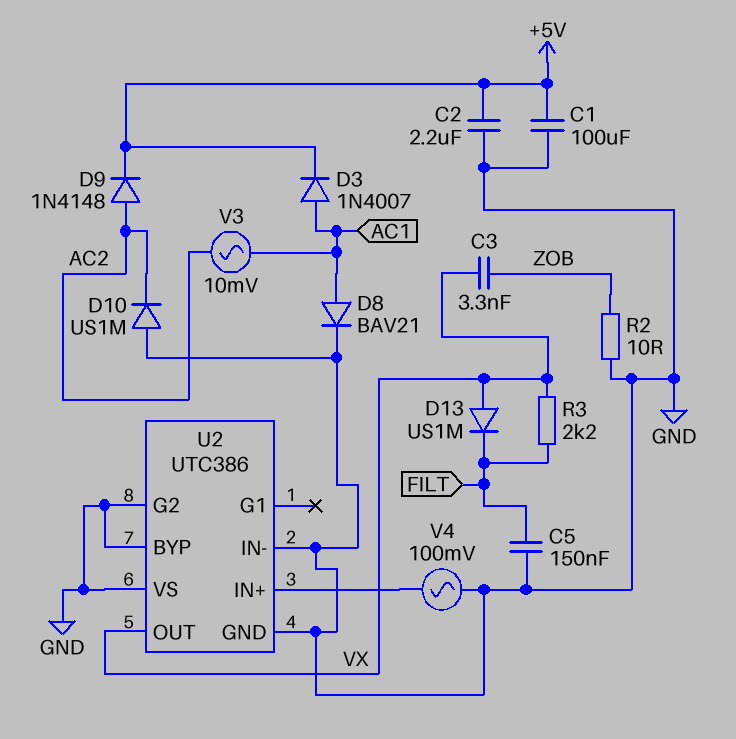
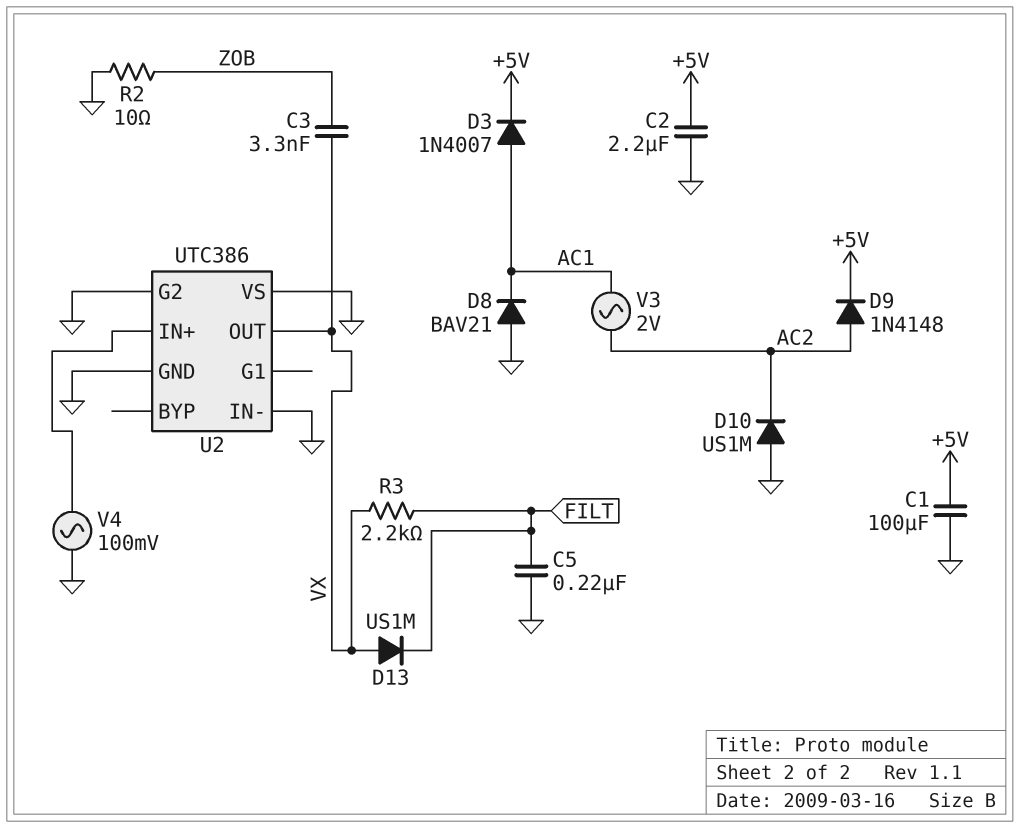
C5: 150nF (FILT, GND) -> 220nF (FILT, GND)
D8: diode BAV21 (A AC1, K GND) -> diode BAV21 (A GND, K AC1)
U2 pin BYP: GND -> none
V3: AC 10mV (AC1, AC2) -> AC 2V (AC1, AC2)

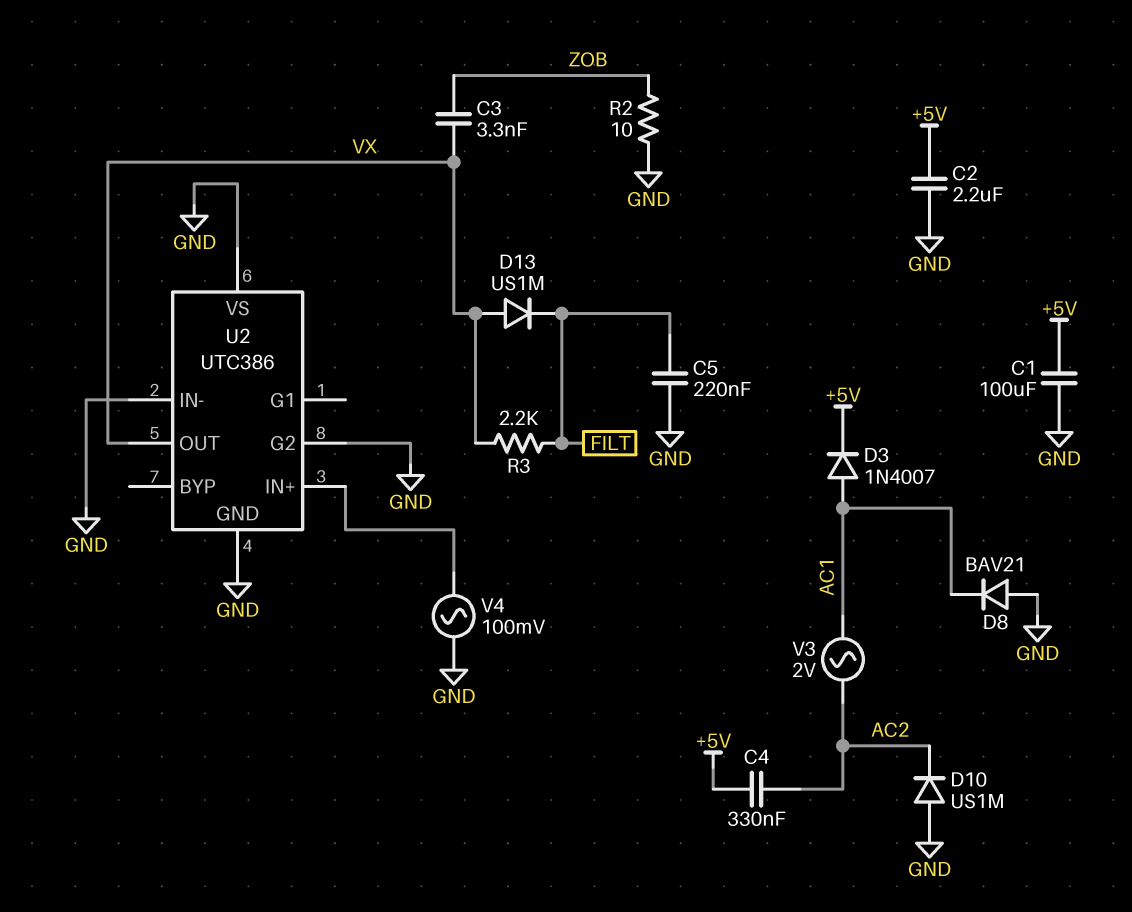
C4: none -> 330nF (+5V, AC2)
D9: diode 1N4148 (A AC2, K +5V) -> none

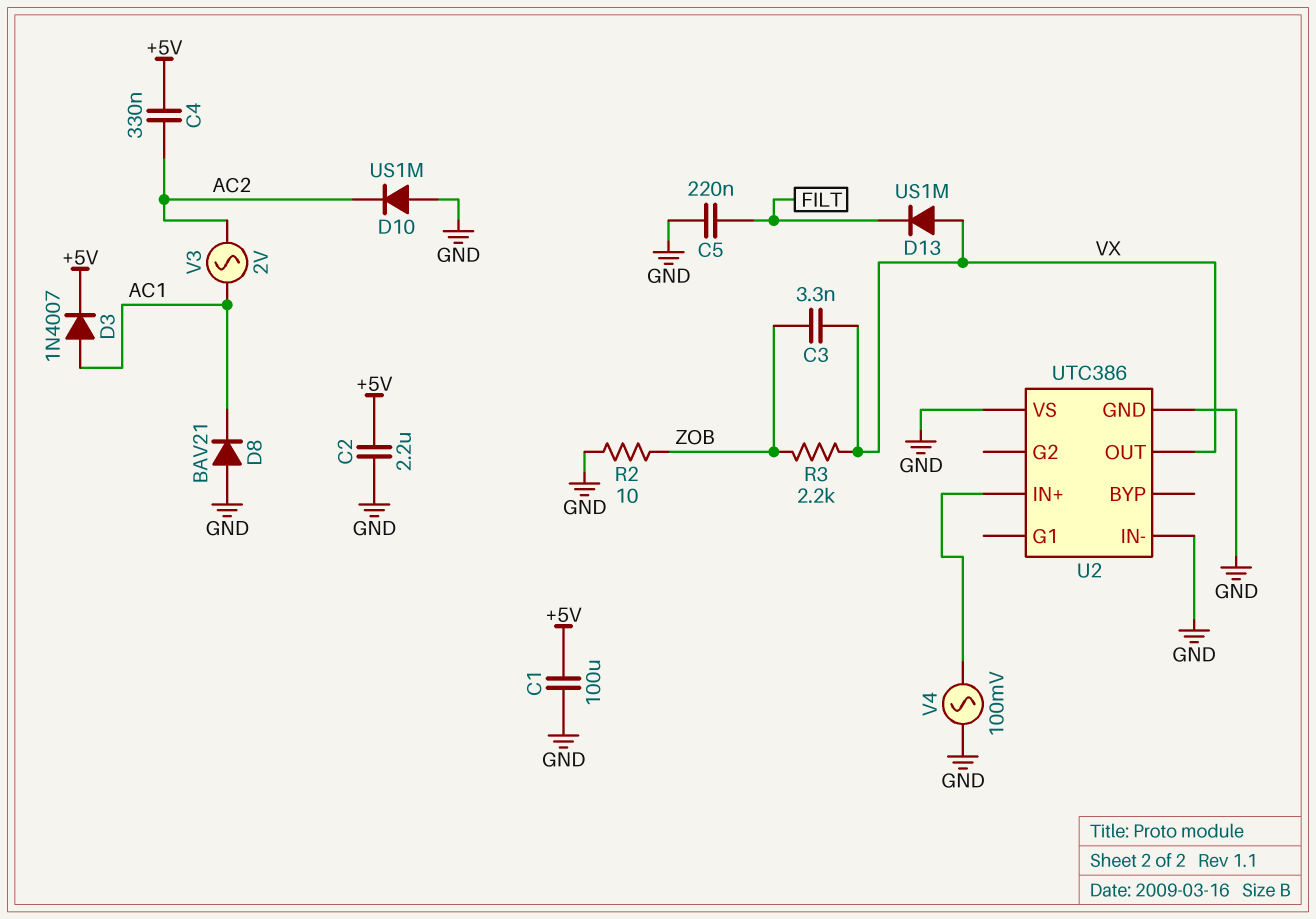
R3: 2.2k (FILT, VX) -> 2.2k (VX, ZOB)
U2 pin G2: GND -> none

